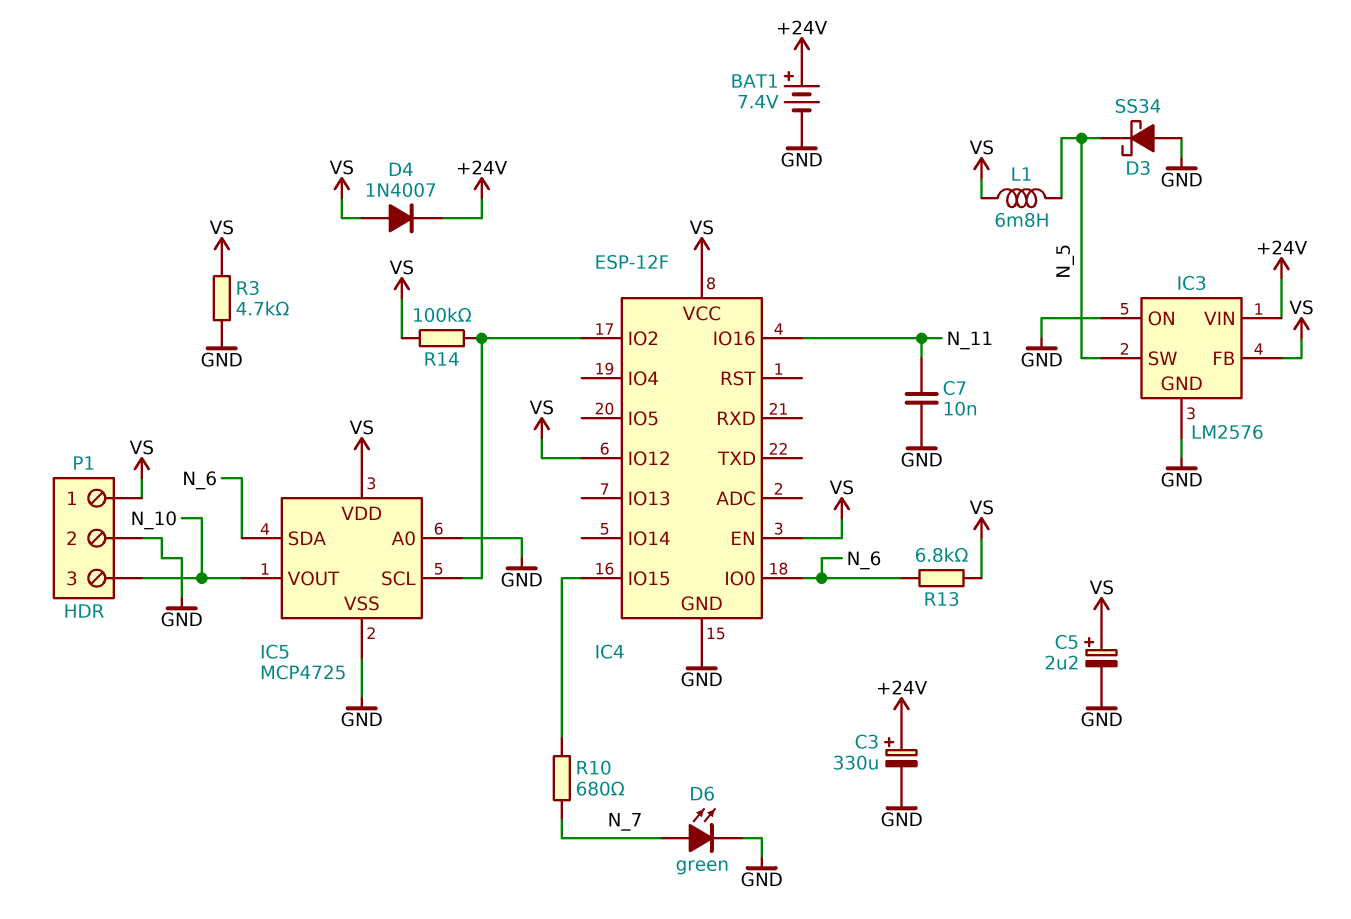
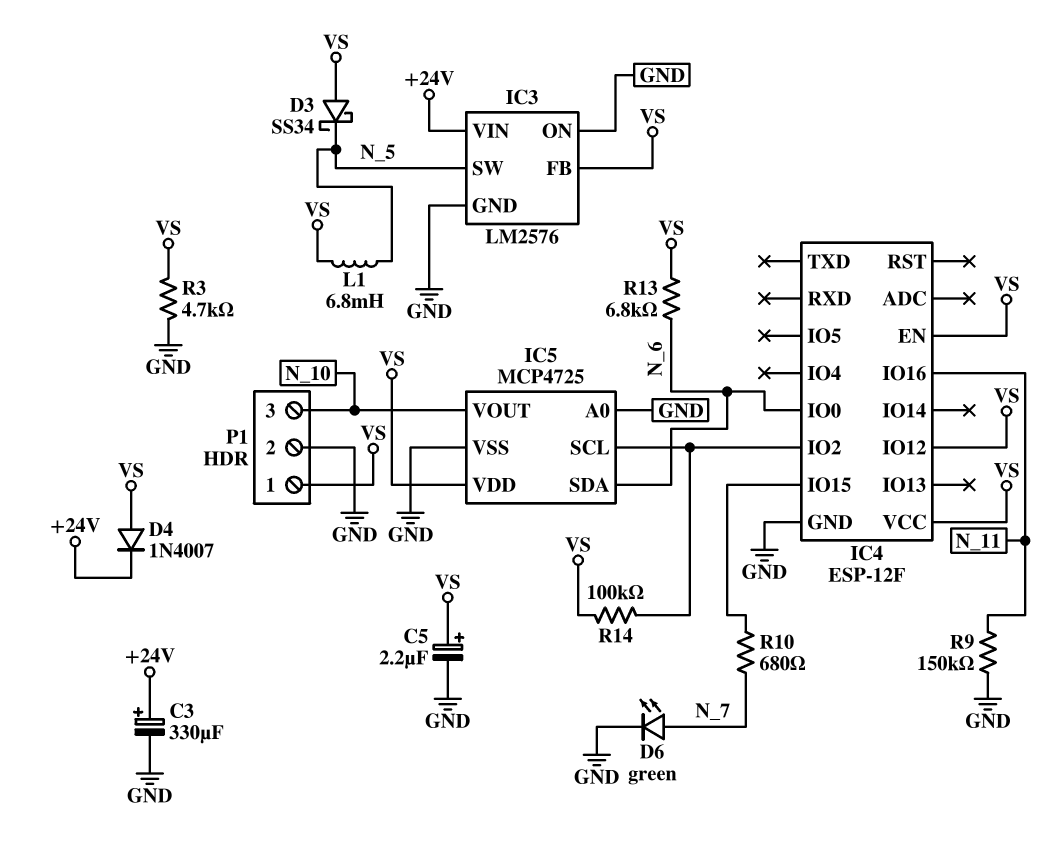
BAT1: 7.4V (plus +24V, minus GND) -> none
C7: 10nF (GND, N_11) -> none
D3: schottky SS34 (A GND, K N_5) -> schottky SS34 (A VS, K N_5)
R9: none -> 150k (GND, N_11)

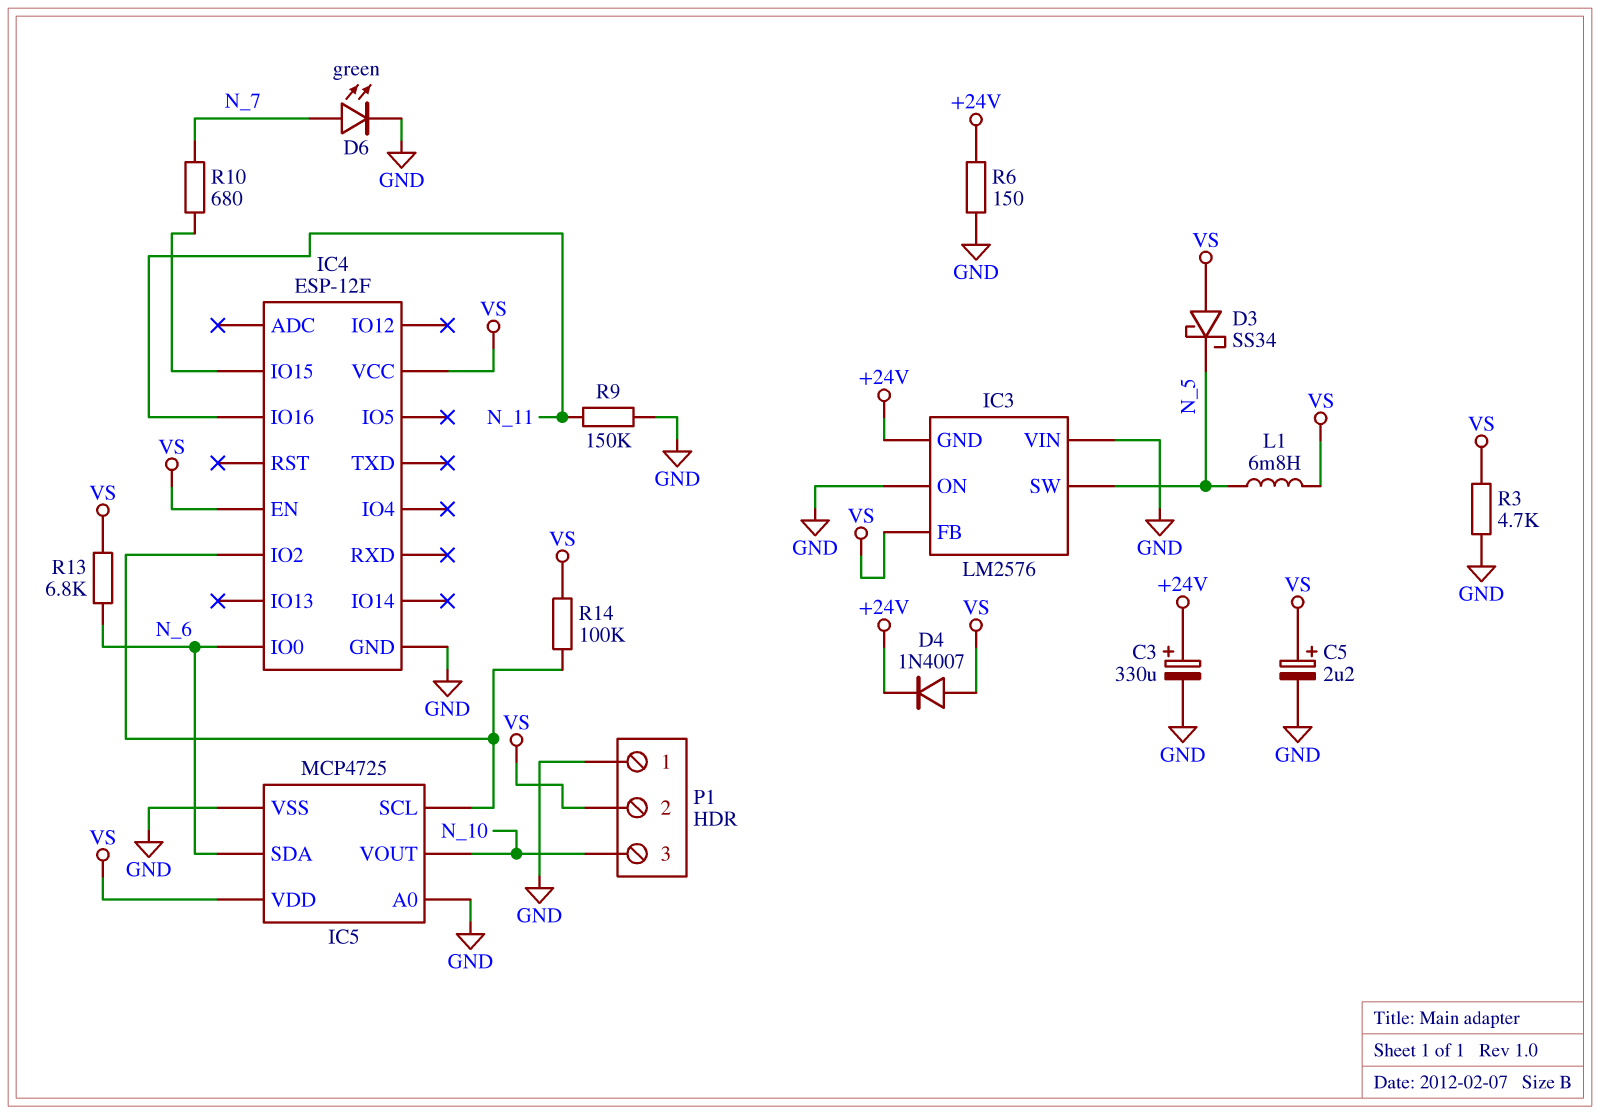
IC3 pin GND: GND -> +24V
IC3 pin VIN: +24V -> GND
IC4 pin IO12: VS -> none
P1 pin 1: VS -> GND
P1 pin 2: GND -> VS
R6: none -> 150 (+24V, GND)

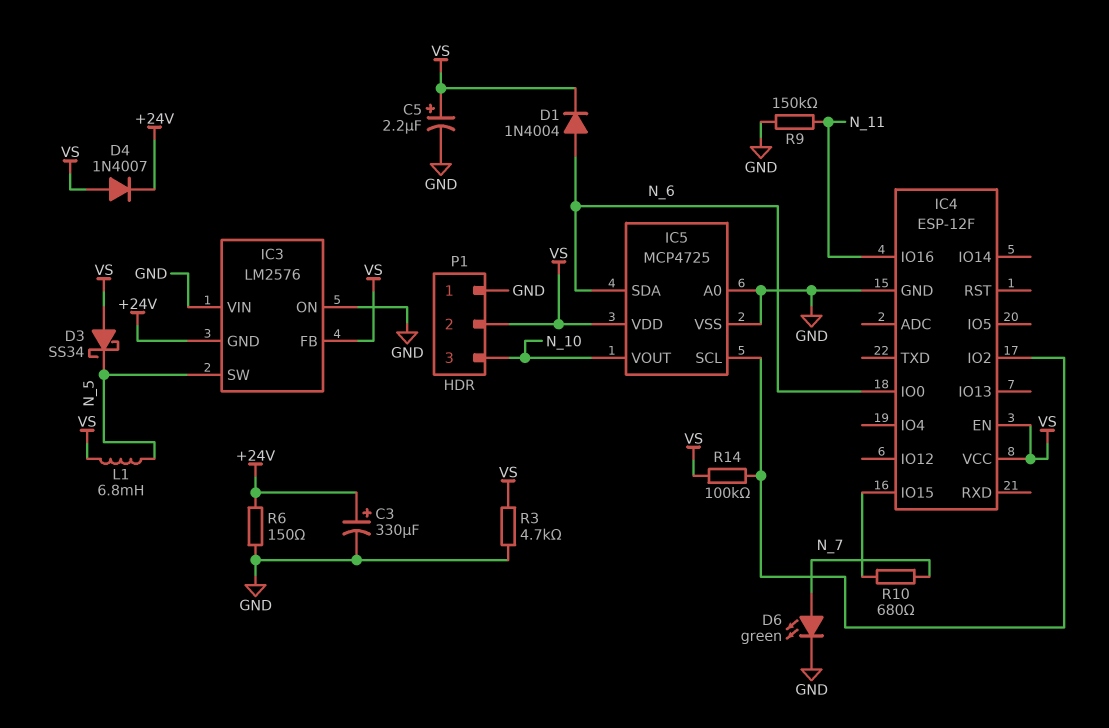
D1: none -> diode 1N4004 (A N_6, K VS)
R13: 6.8k (N_6, VS) -> none

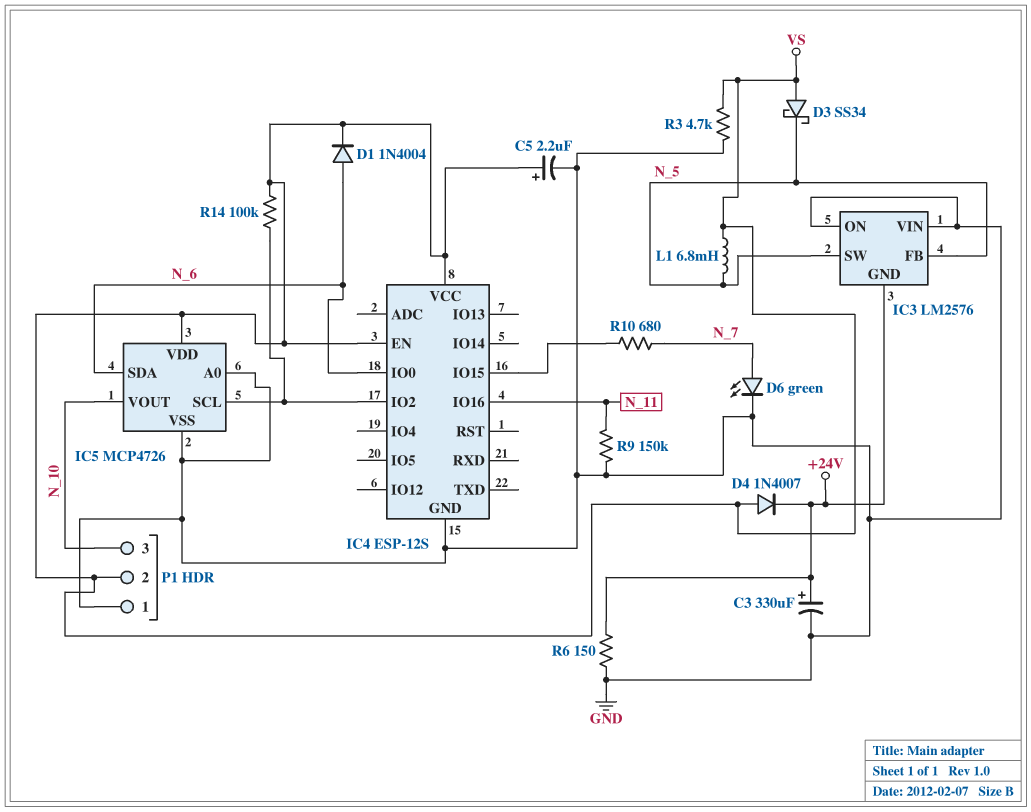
IC3 pin FB: VS -> N_5
IC4: ESP-12F -> ESP-12S
IC5: MCP4725 -> MCP4726

